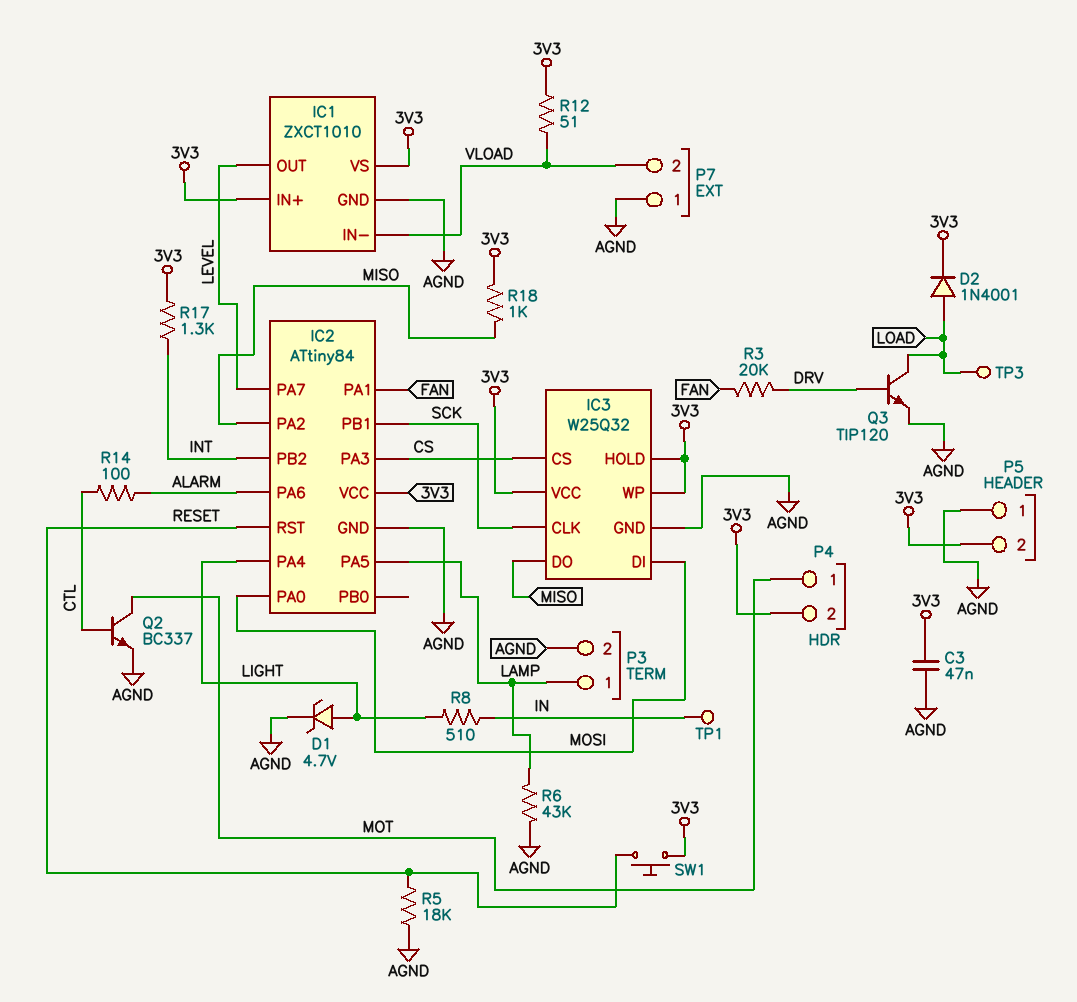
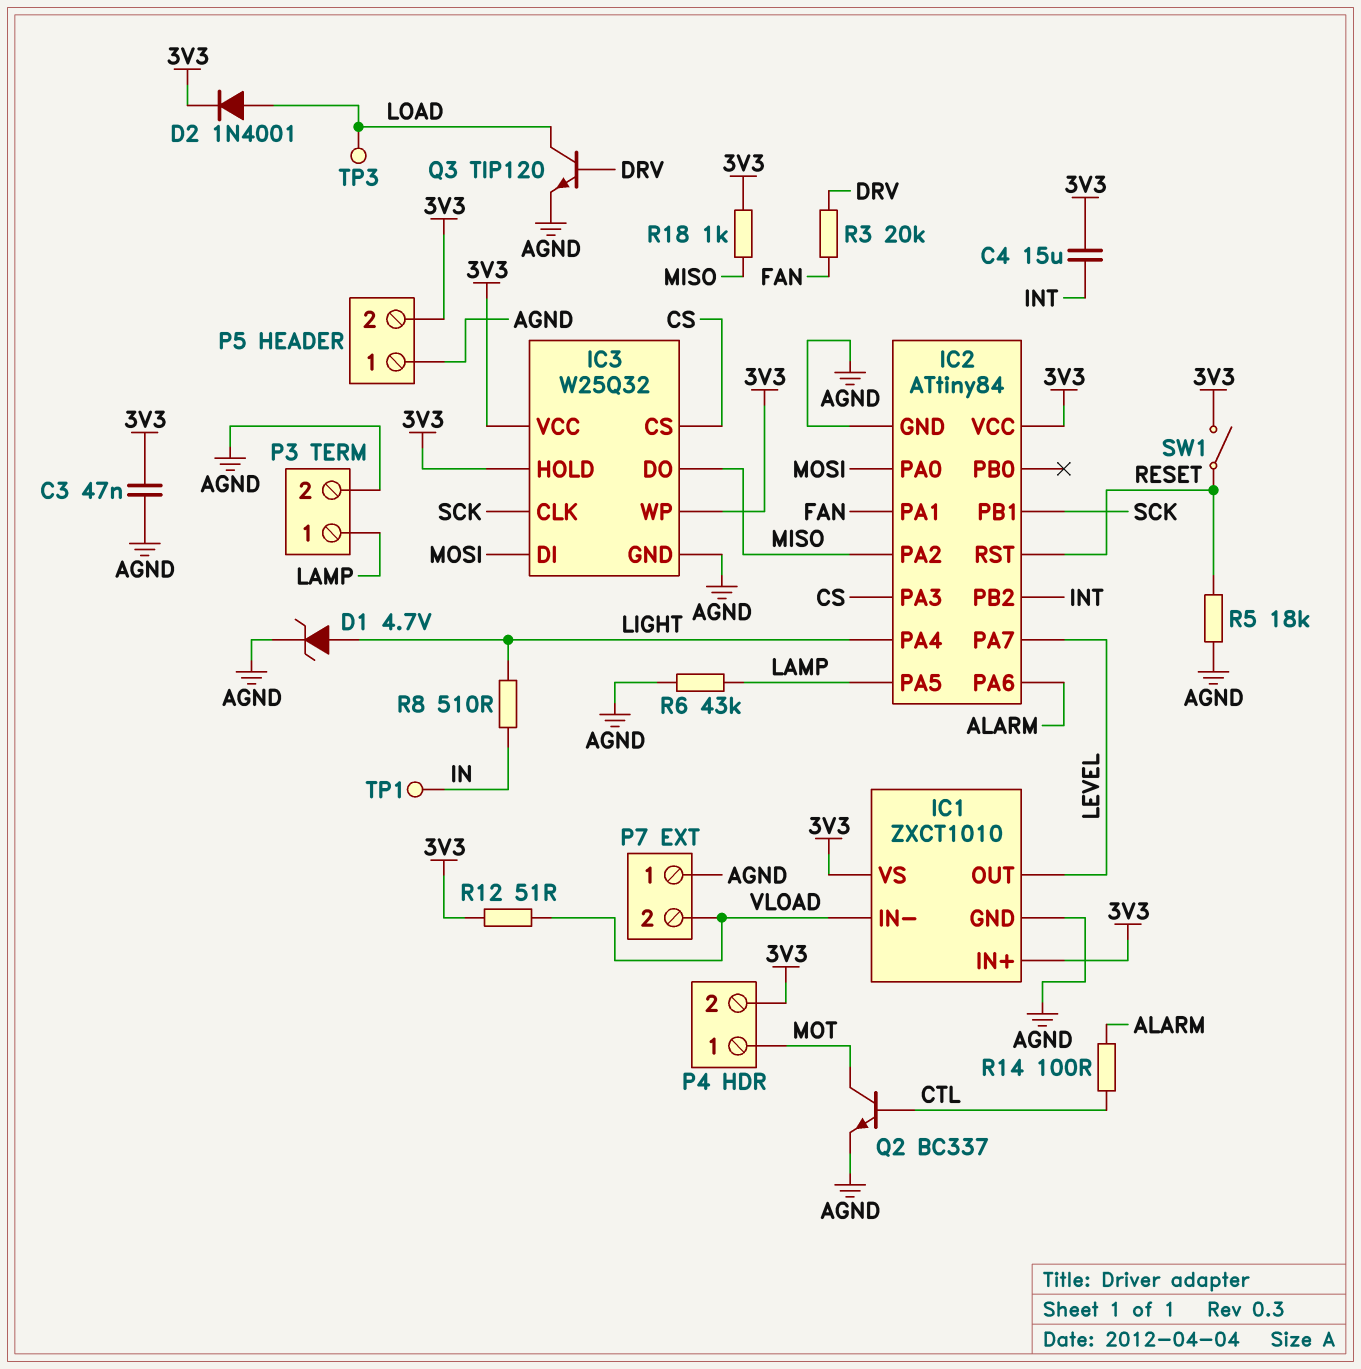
C4: none -> 15uF (3V3, INT)
R17: 1.3k (3V3, INT) -> none
SW1: button (3V3, RESET) -> switch (3V3, RESET)

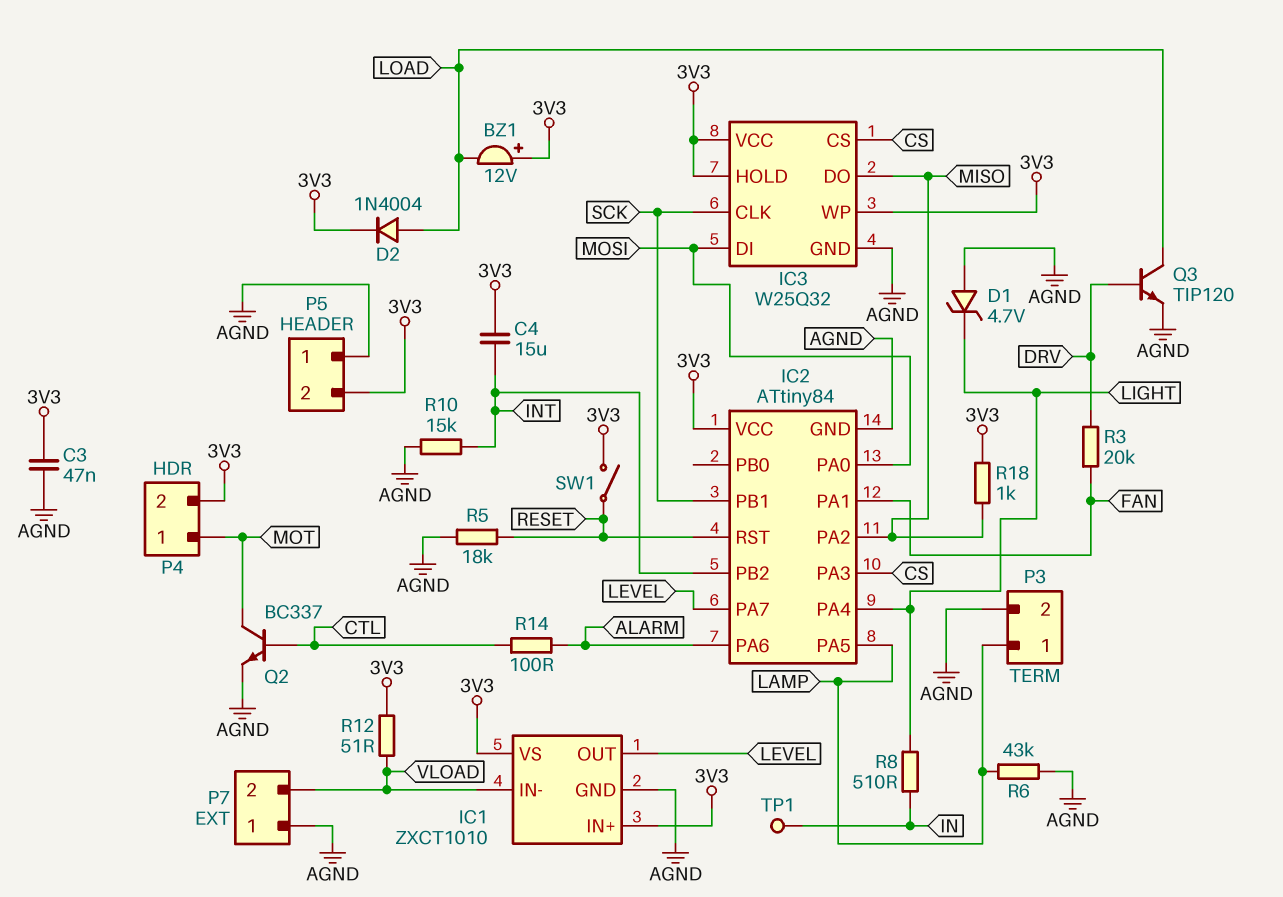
BZ1: none -> buzzer 12V (plus 3V3, minus LOAD)
D1: zener 4.7V (A LIGHT, K AGND) -> zener 4.7V (A AGND, K LIGHT)
D2: diode 1N4001 (A LOAD, K 3V3) -> diode 1N4004 (A LOAD, K 3V3)
R10: none -> 15k (AGND, INT)
TP3: test point (LOAD) -> none

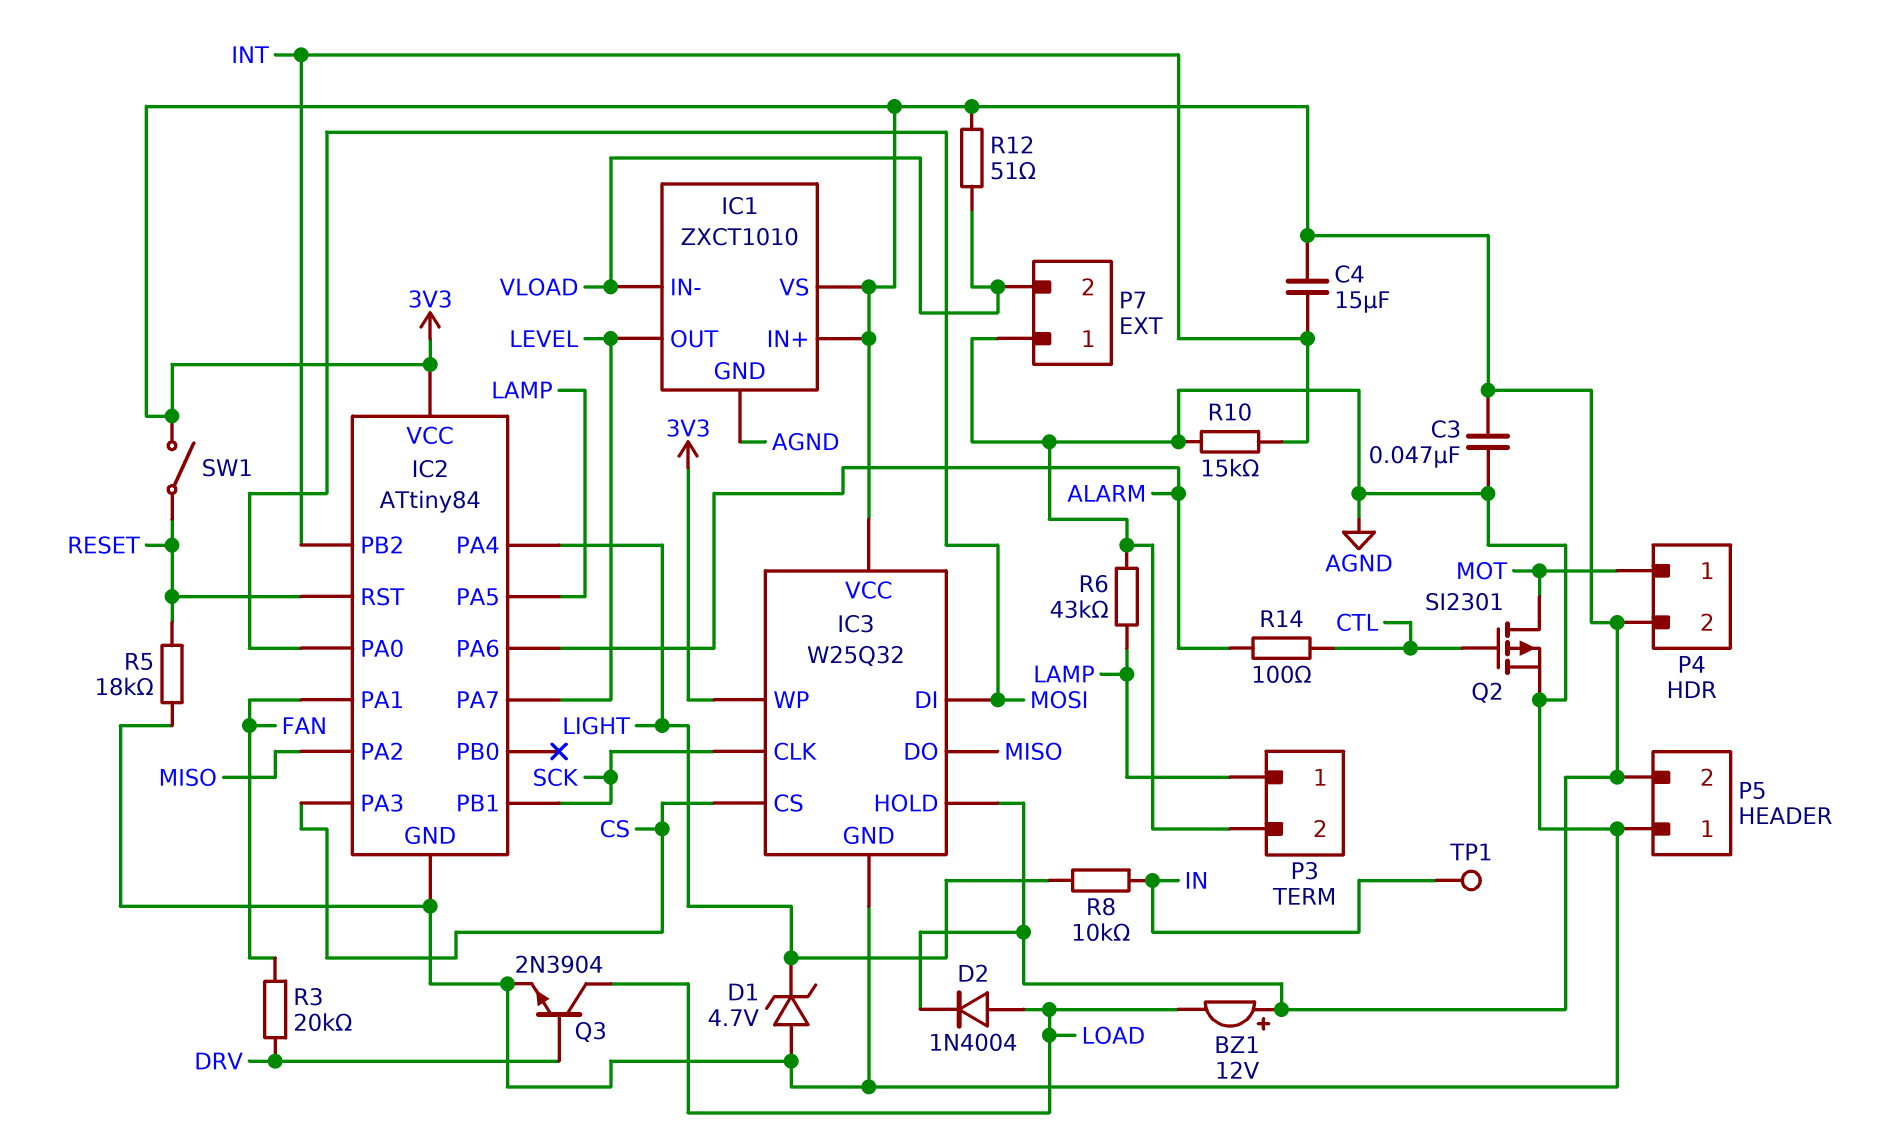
Q2: NPN BC337 (B CTL, C MOT, E AGND) -> PMOS SI2301 (G CTL, D MOT, S AGND)
Q3: NPN TIP120 (B DRV, C LOAD, E AGND) -> NPN 2N3904 (B DRV, C LOAD, E AGND)
R8: 510 (IN, LIGHT) -> 10k (IN, LIGHT)
R18: 1k (3V3, MISO) -> none

